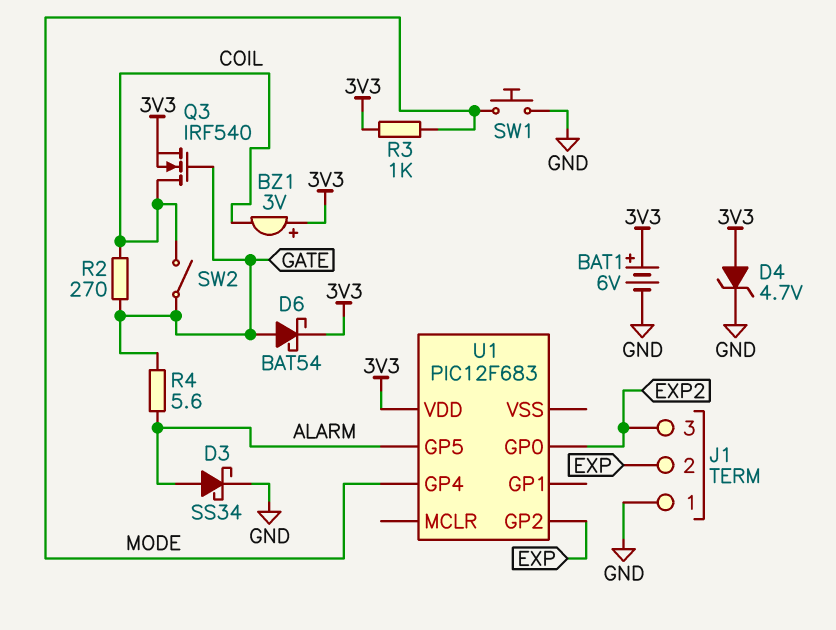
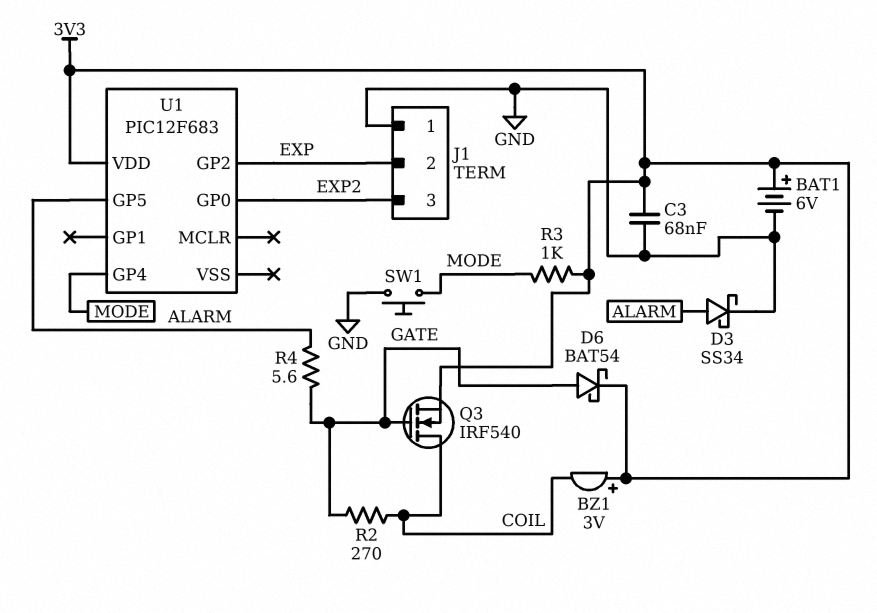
C3: none -> 68nF (3V3, GND)
D4: zener 4.7V (A 3V3, K GND) -> none
SW2: switch (COIL, GATE) -> none

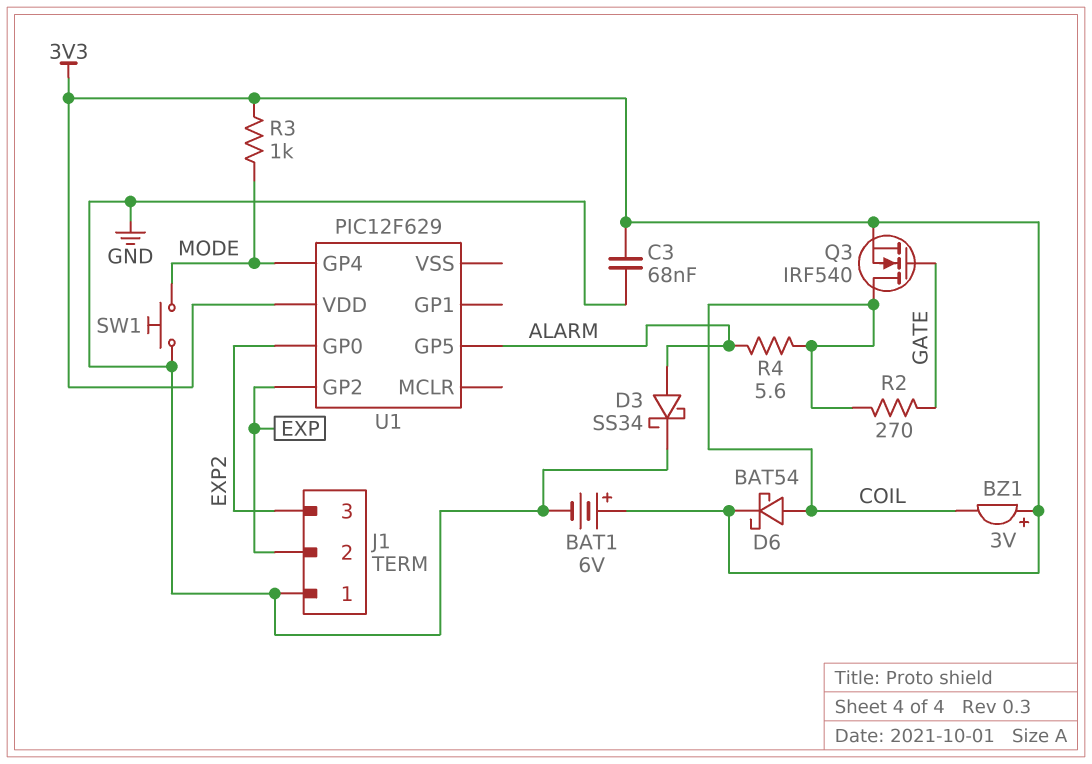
D6: schottky BAT54 (A GATE, K 3V3) -> schottky BAT54 (A COIL, K 3V3)
R4: 5.6 (ALARM, GATE) -> 5.6 (ALARM, COIL)
U1: PIC12F683 -> PIC12F629

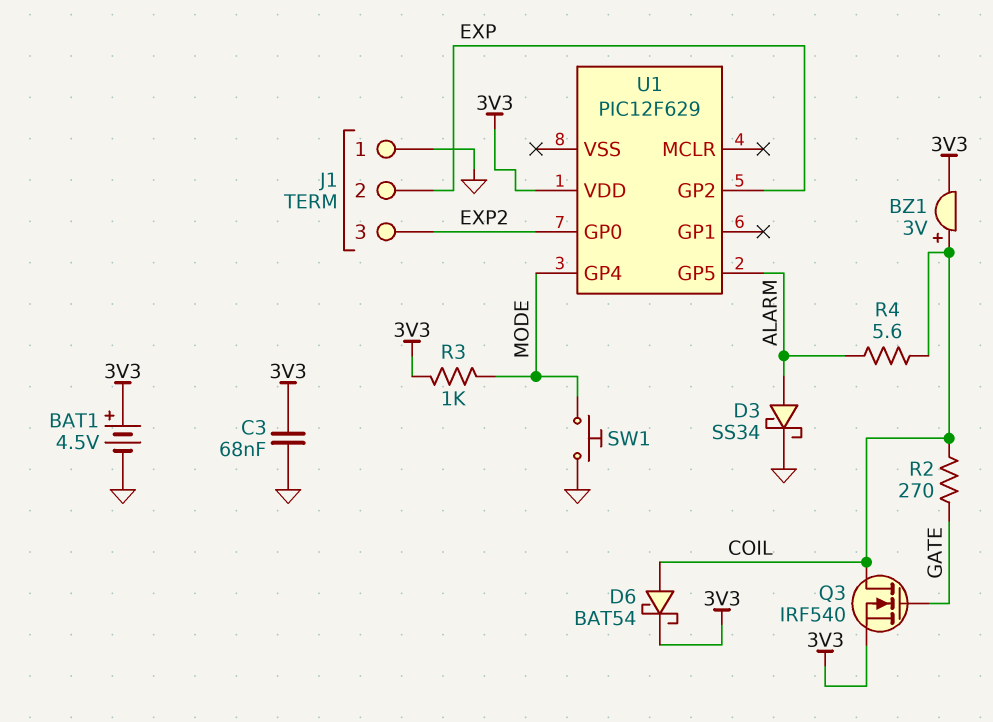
BAT1: 6V (plus 3V3, minus GND) -> 4.5V (plus 3V3, minus GND)
BZ1: buzzer 3V (plus 3V3, minus COIL) -> buzzer 3V (plus COIL, minus 3V3)

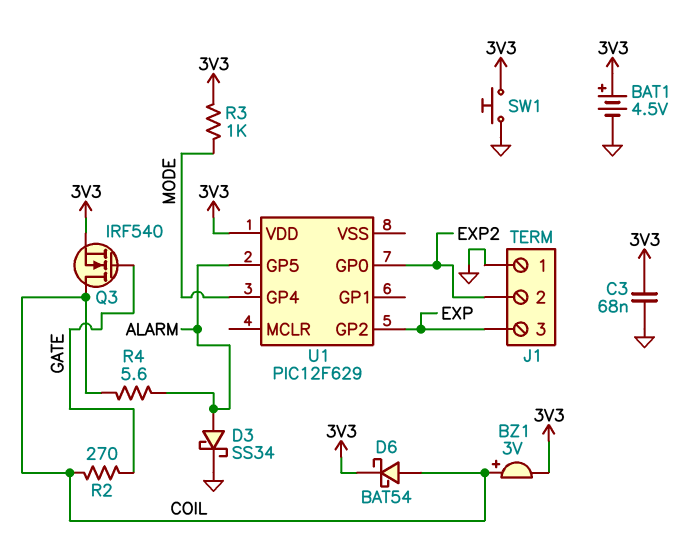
J1 pin 2: EXP -> EXP2
J1 pin 3: EXP2 -> EXP
SW1: button (GND, MODE) -> button (3V3, GND)

